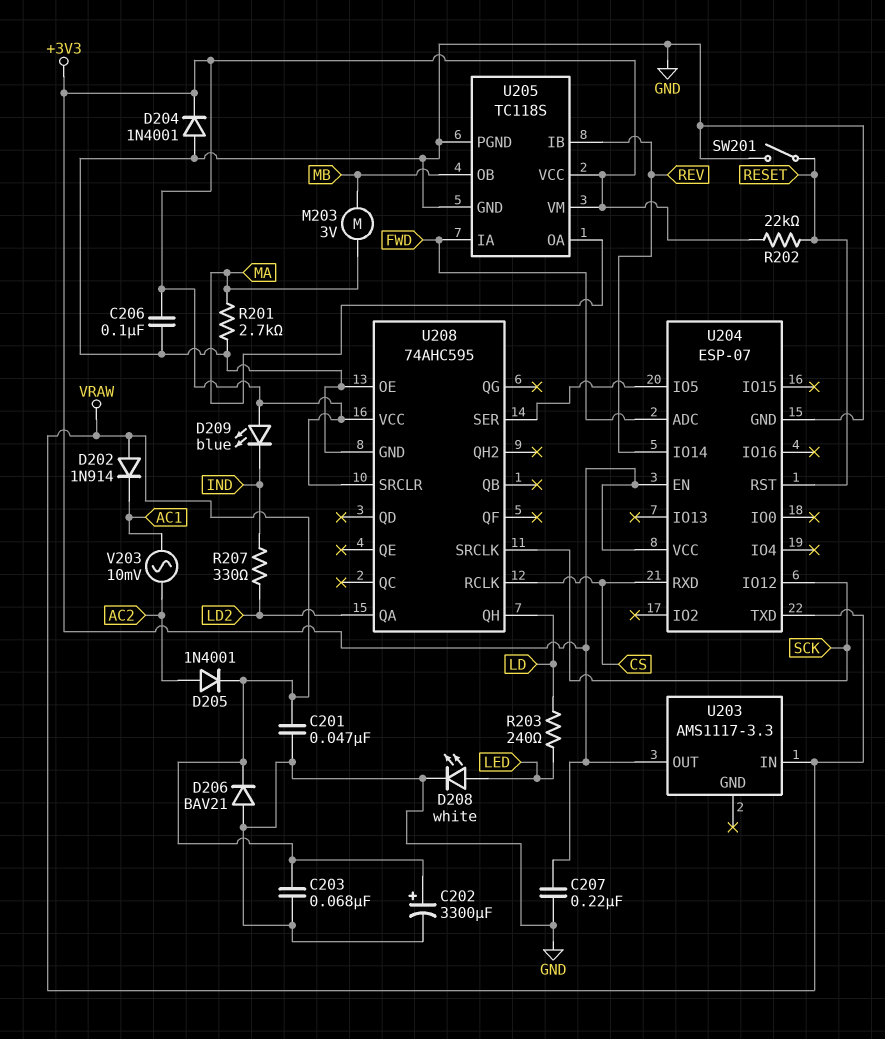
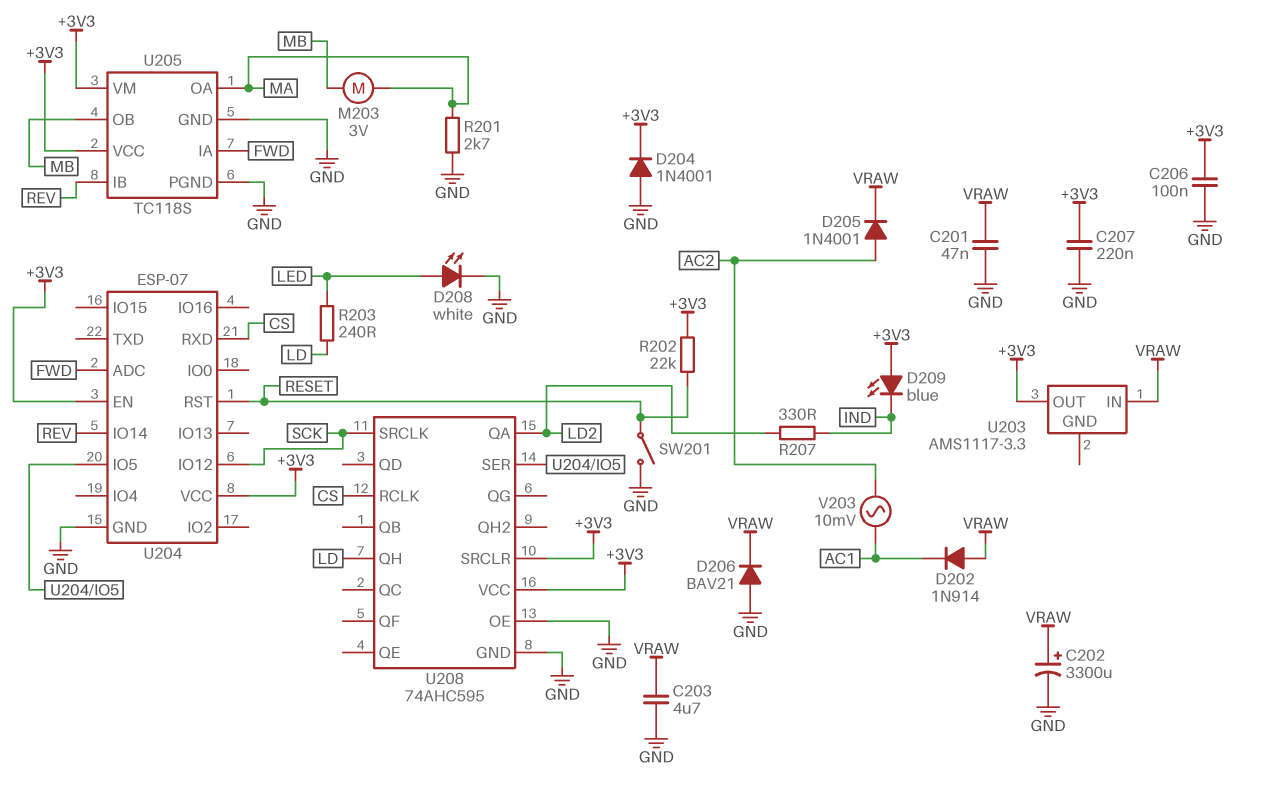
C203: 68nF (GND, VRAW) -> 4.7uF (GND, VRAW)
U204 pin TXD: VRAW -> none

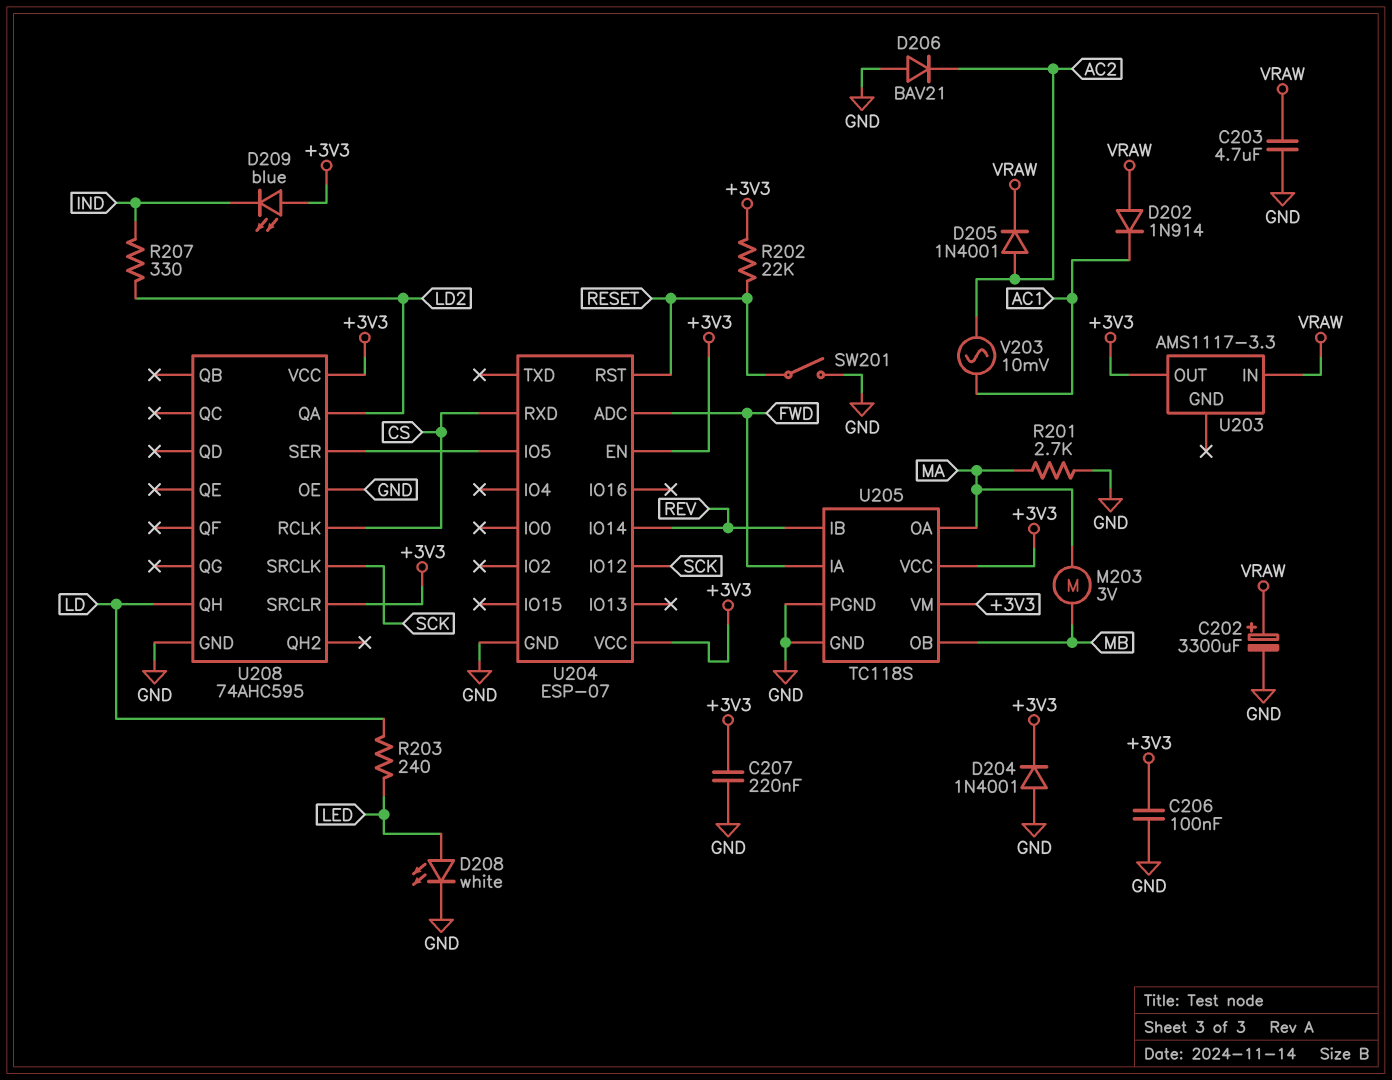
C201: 47nF (GND, VRAW) -> none
D206: diode BAV21 (A GND, K VRAW) -> diode BAV21 (A GND, K AC2)

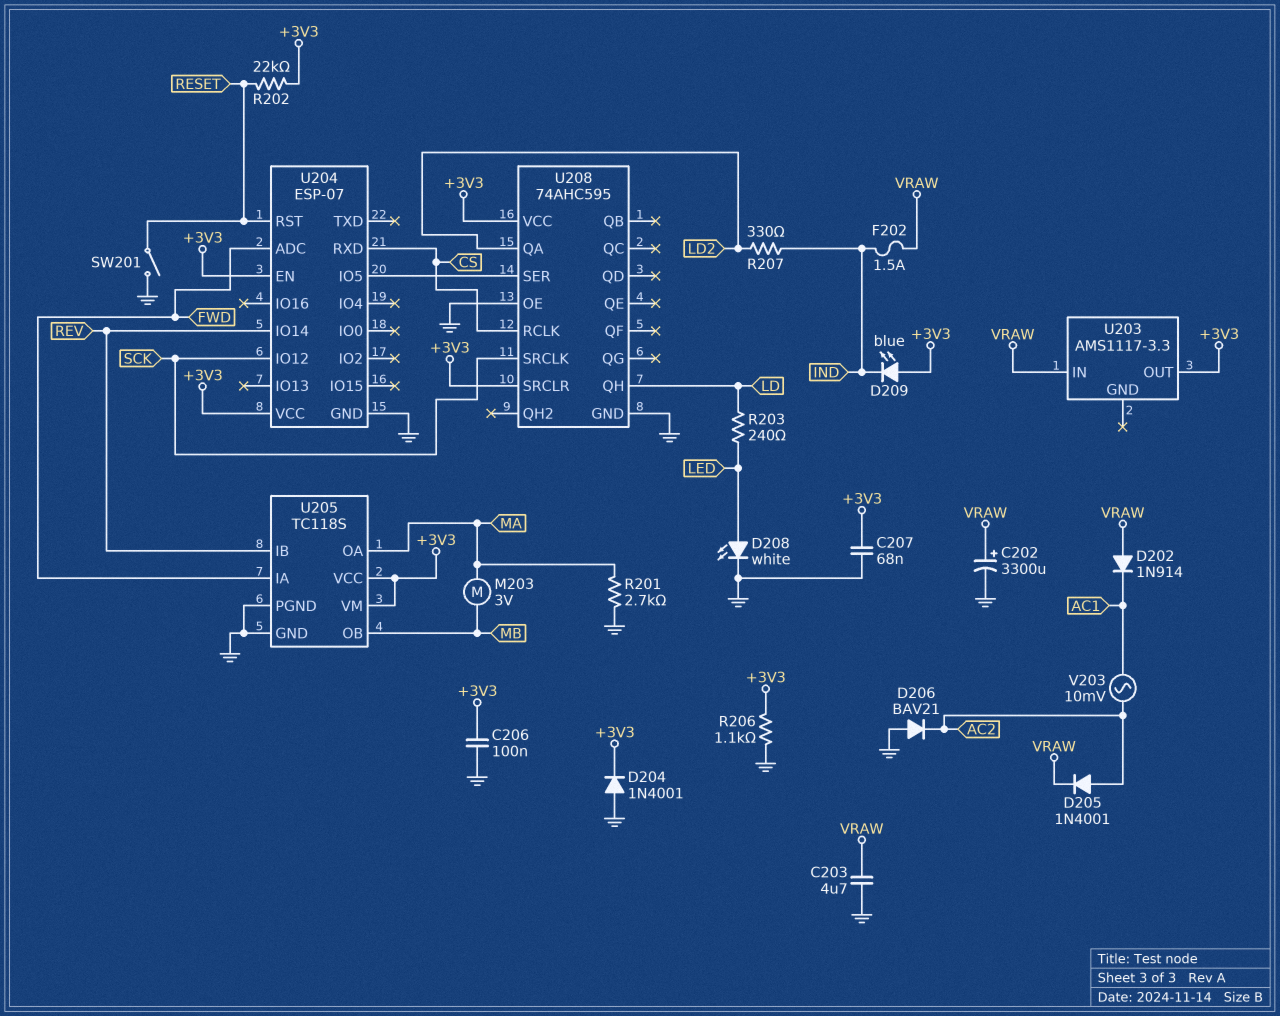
C207: 220nF (+3V3, GND) -> 68nF (+3V3, GND)
F202: none -> 1.5A (IND, VRAW)
R206: none -> 1.1k (+3V3, GND)

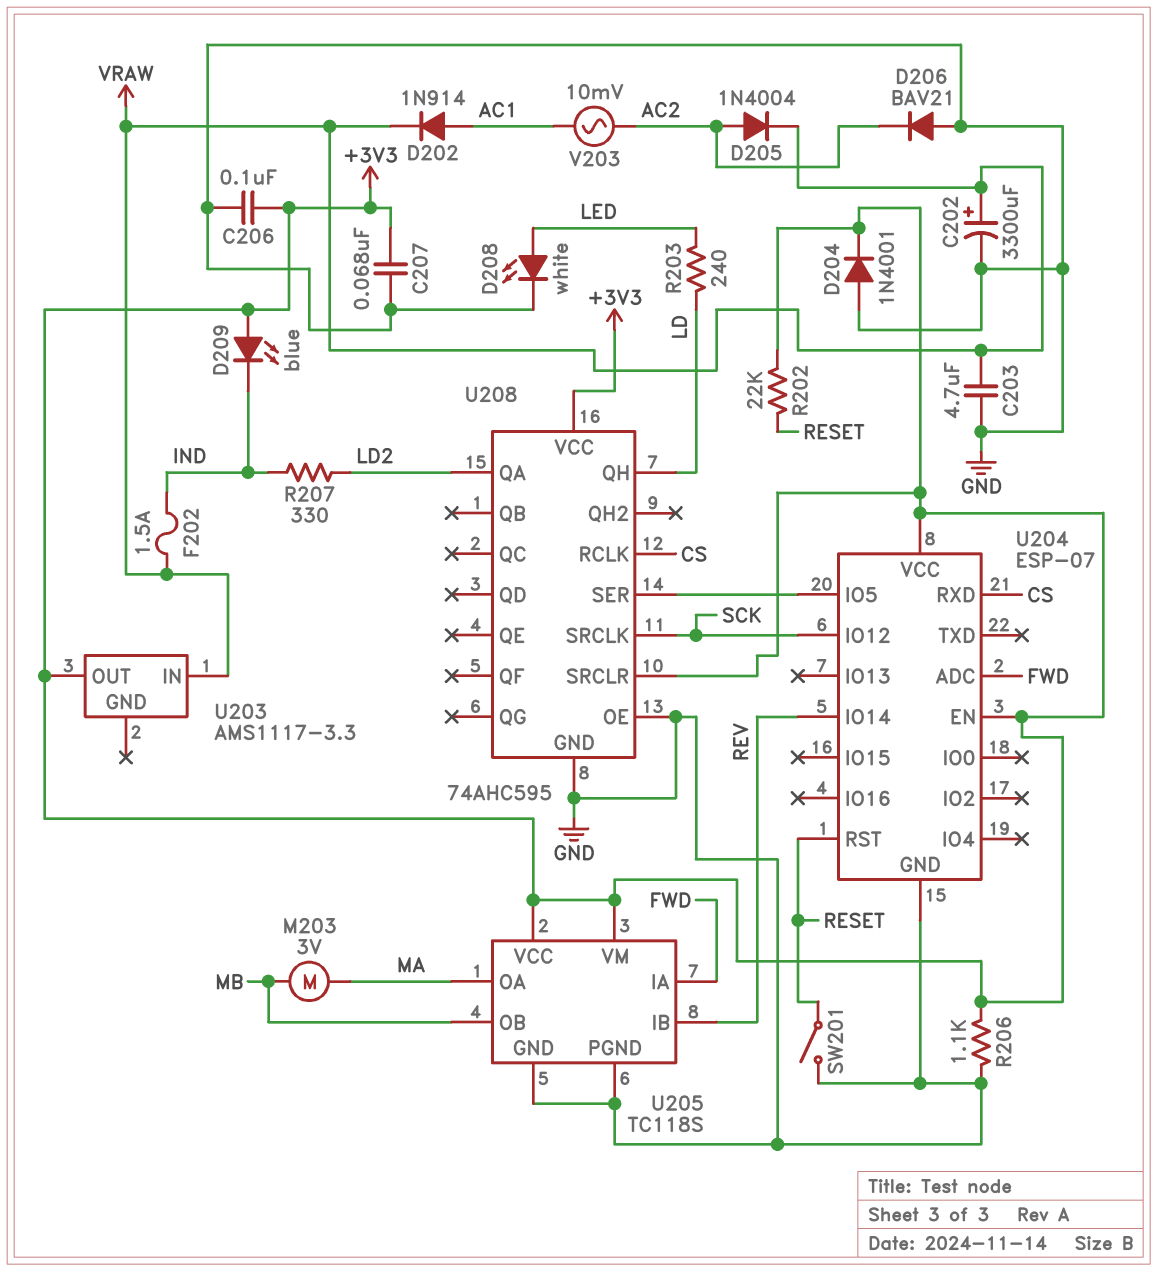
D202: diode 1N914 (A VRAW, K AC1) -> diode 1N914 (A AC1, K VRAW)
D205: diode 1N4001 (A AC2, K VRAW) -> diode 1N4004 (A AC2, K VRAW)
R201: 2.7k (GND, MA) -> none

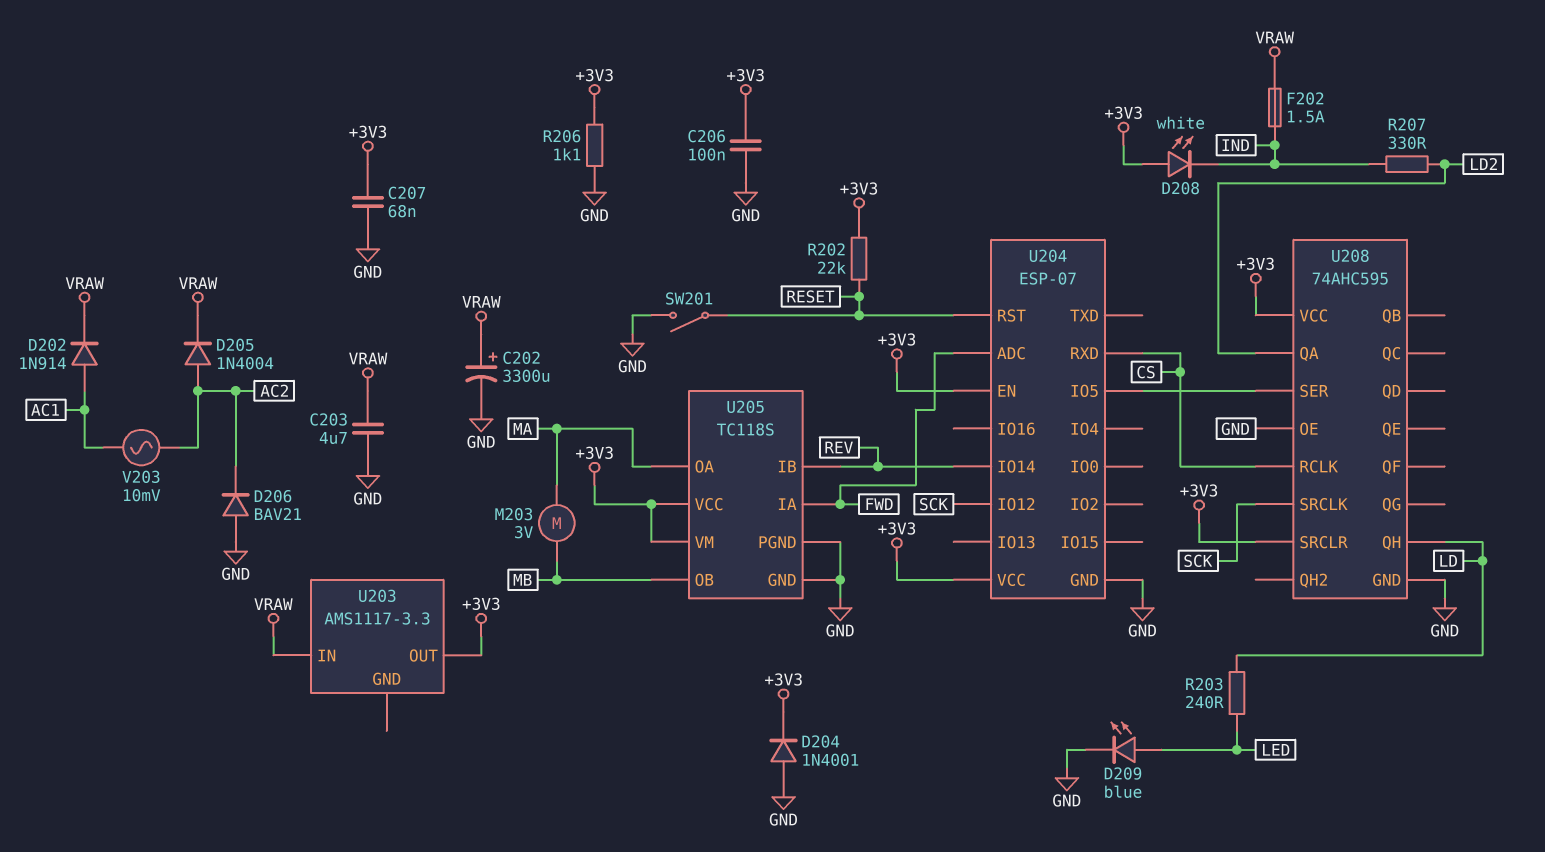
D208: LED white (A LED, K GND) -> LED white (A +3V3, K IND)
D209: LED blue (A +3V3, K IND) -> LED blue (A LED, K GND)

